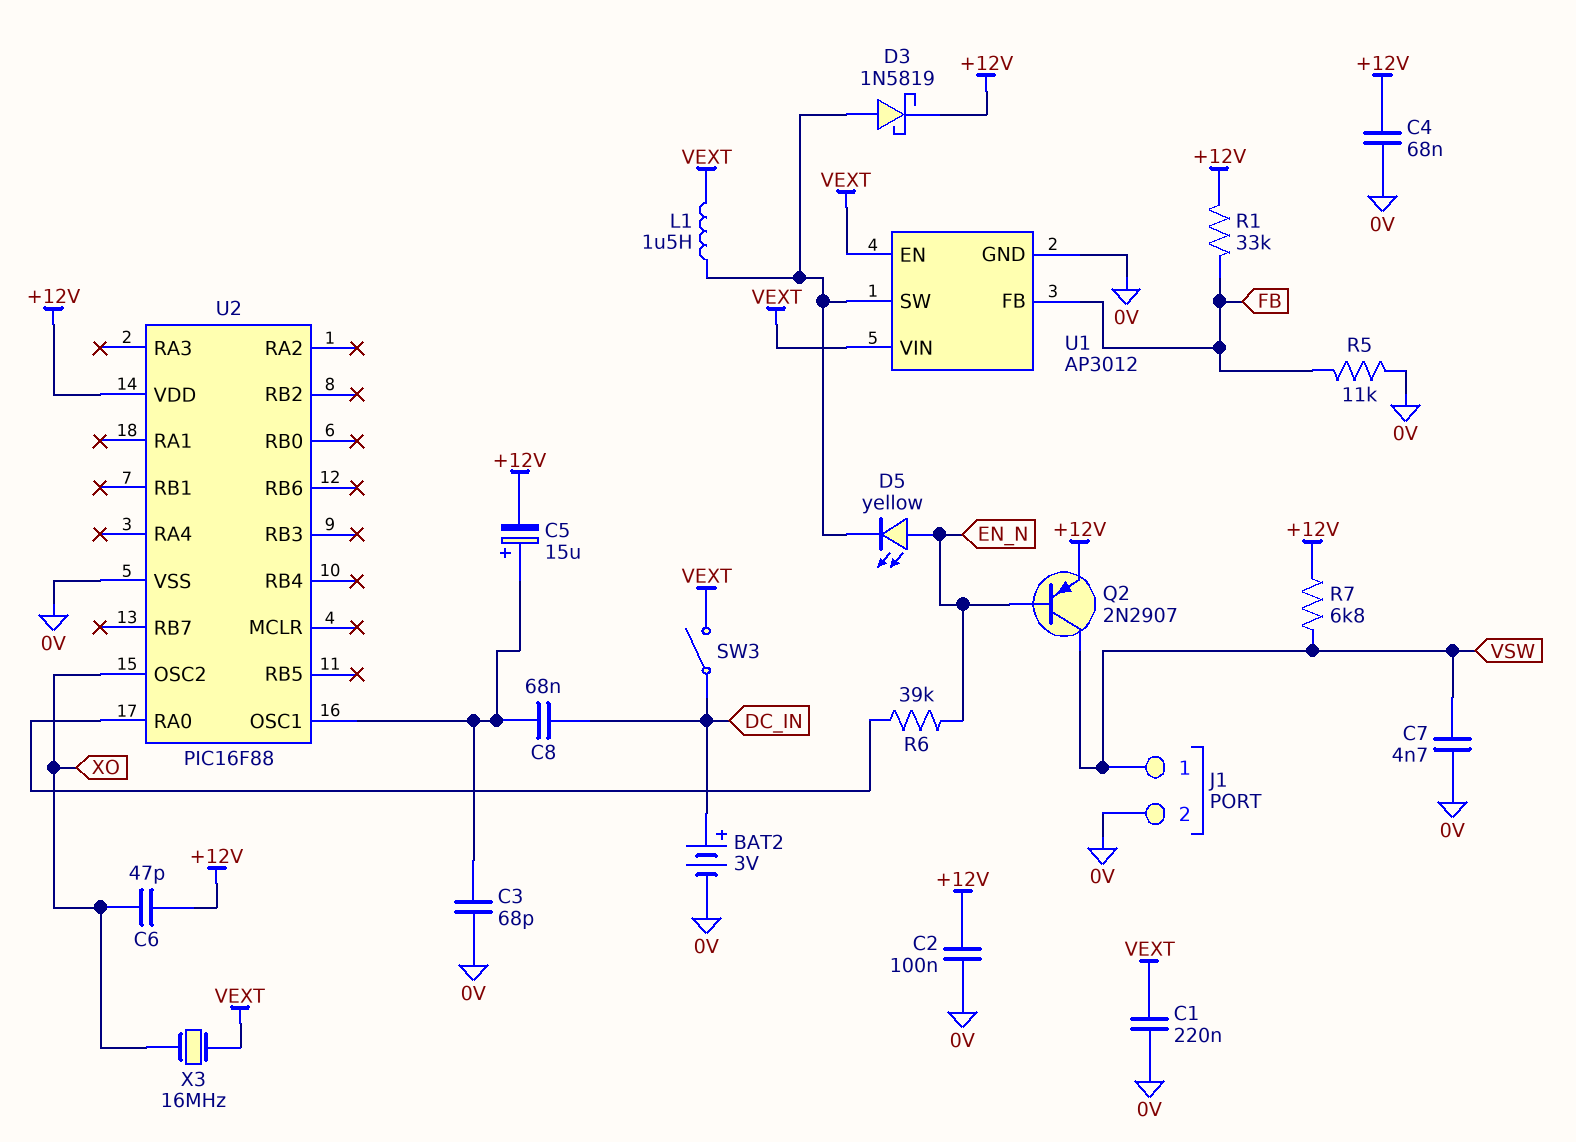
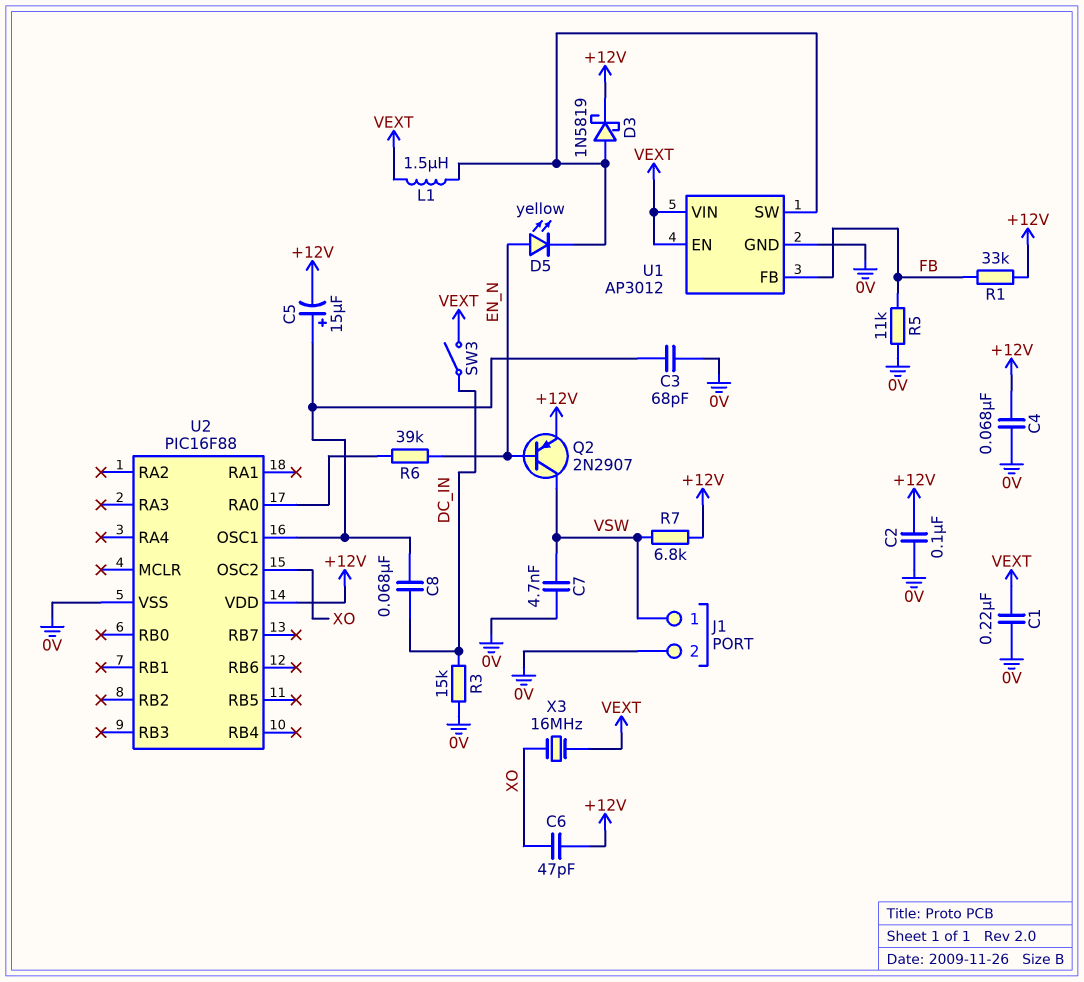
BAT2: 3V (plus DC_IN, minus 0V) -> none
R3: none -> 15k (0V, DC_IN)

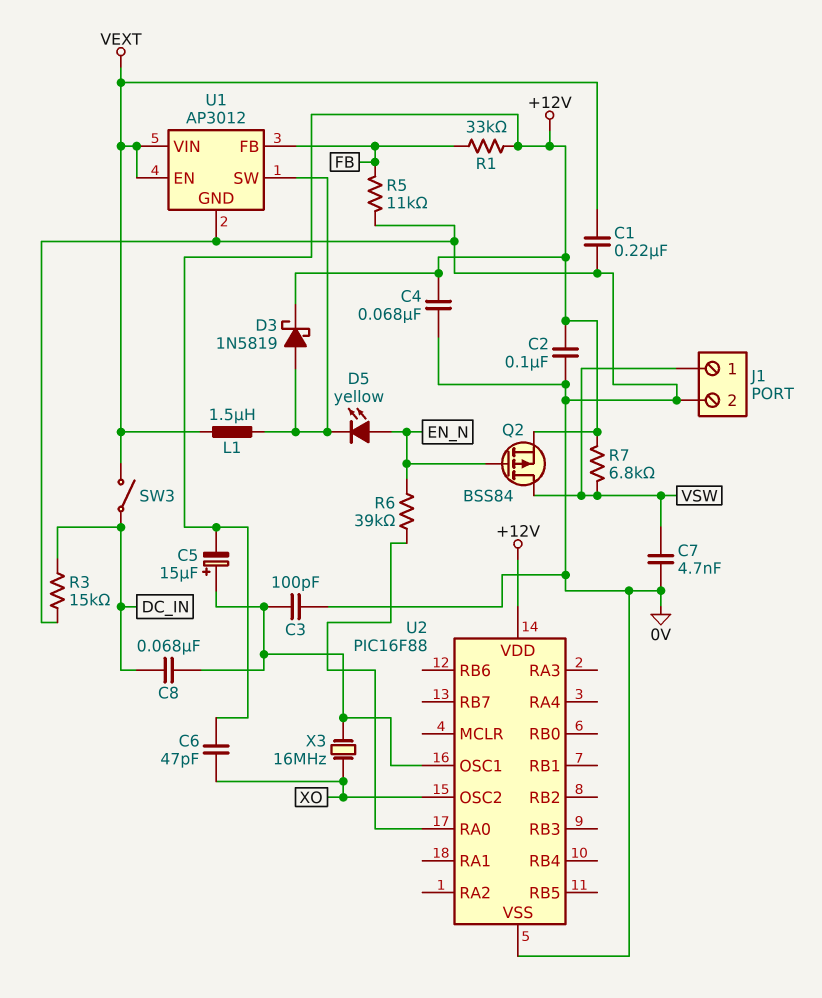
C3: 68pF (0V, U2/OSC1) -> 100pF (0V, U2/OSC1)
Q2: PNP 2N2907 (B EN_N, C VSW, E +12V) -> PMOS BSS84 (G EN_N, D VSW, S +12V)
X3: 16MHz (VEXT, XO) -> 16MHz (U2/OSC1, XO)

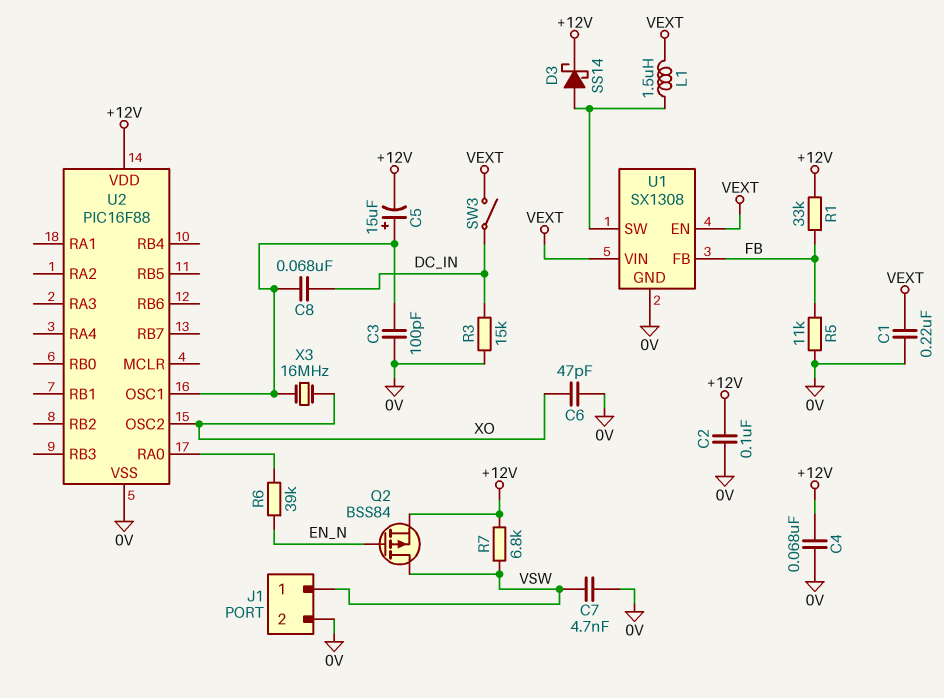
C6: 47pF (+12V, XO) -> 47pF (0V, XO)
D3: schottky 1N5819 (A U1/SW, K +12V) -> schottky SS14 (A U1/SW, K +12V)
D5: LED yellow (A EN_N, K U1/SW) -> none
U1: AP3012 -> SX1308

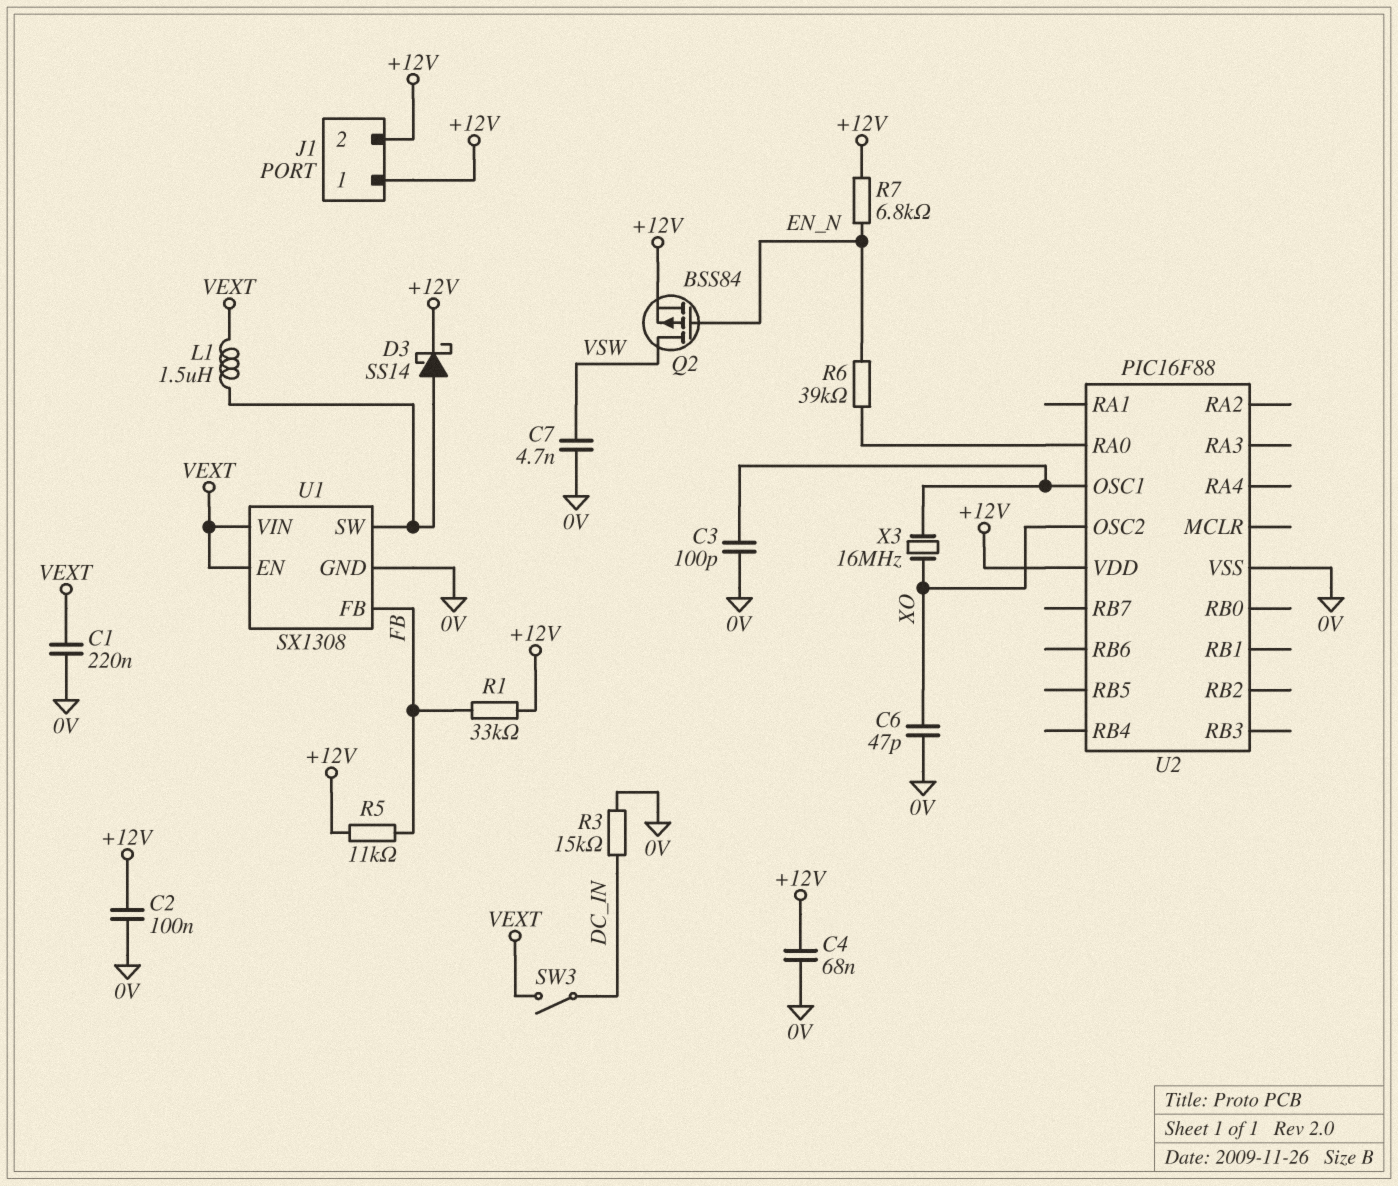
C5: 15uF (plus U2/OSC1, minus +12V) -> none
C8: 68nF (DC_IN, U2/OSC1) -> none
J1 pin 1: VSW -> +12V
J1 pin 2: 0V -> +12V
R5: 11k (0V, FB) -> 11k (+12V, FB)
R7: 6.8k (+12V, VSW) -> 6.8k (+12V, EN_N)

